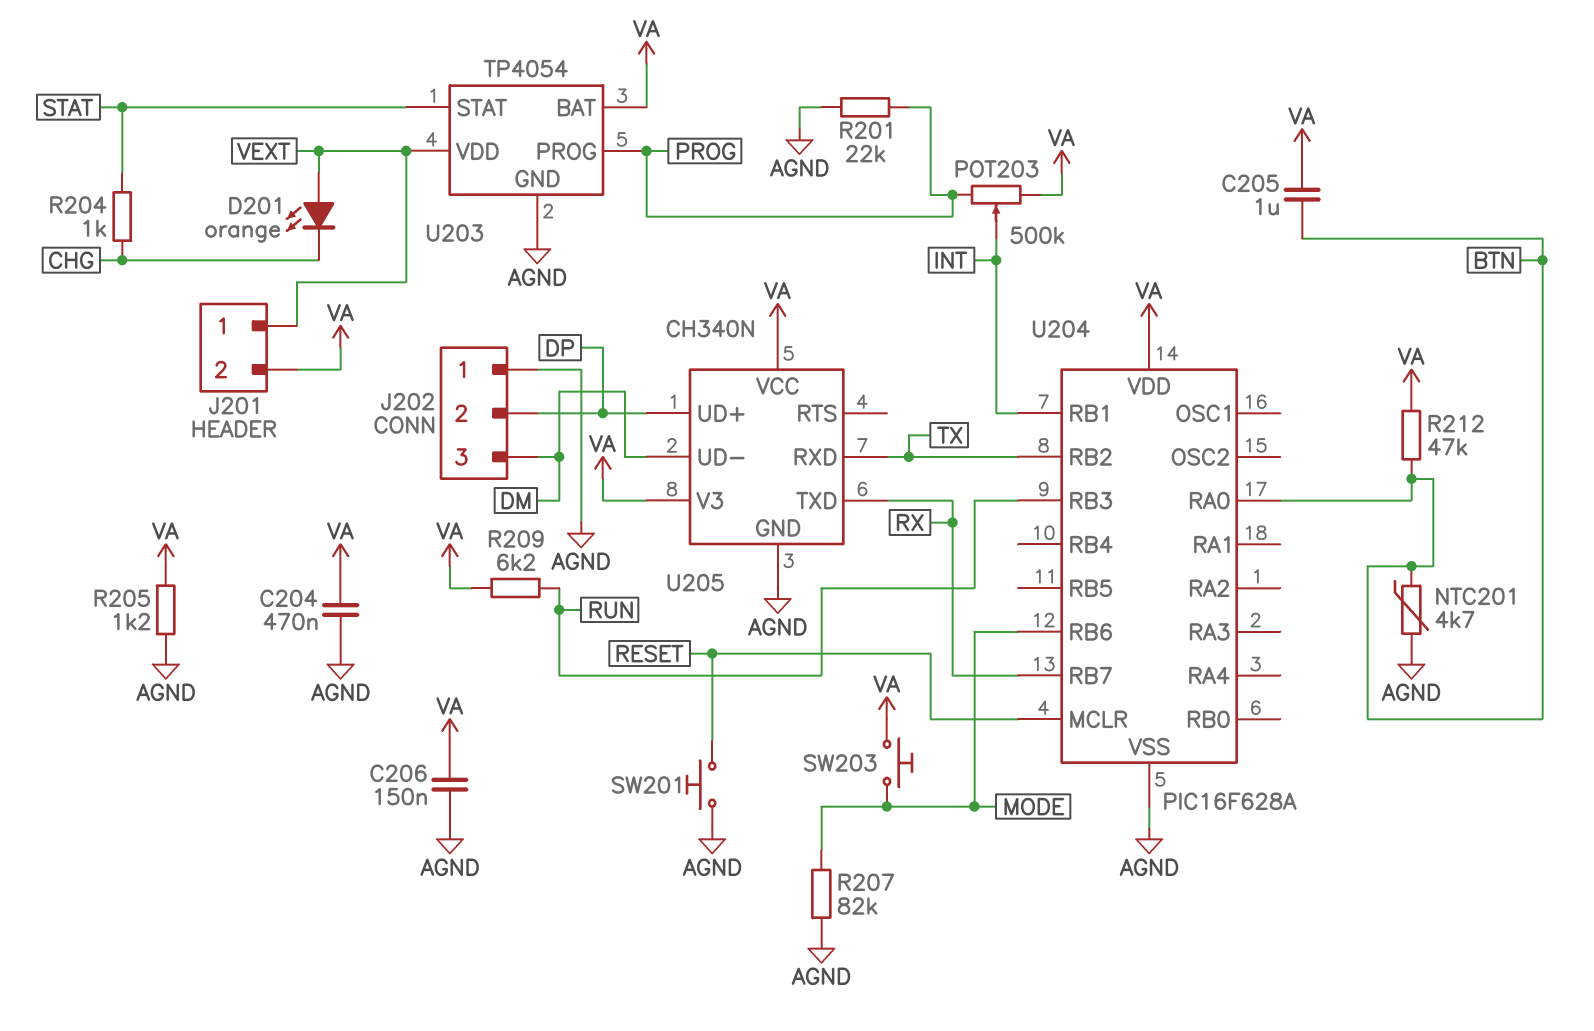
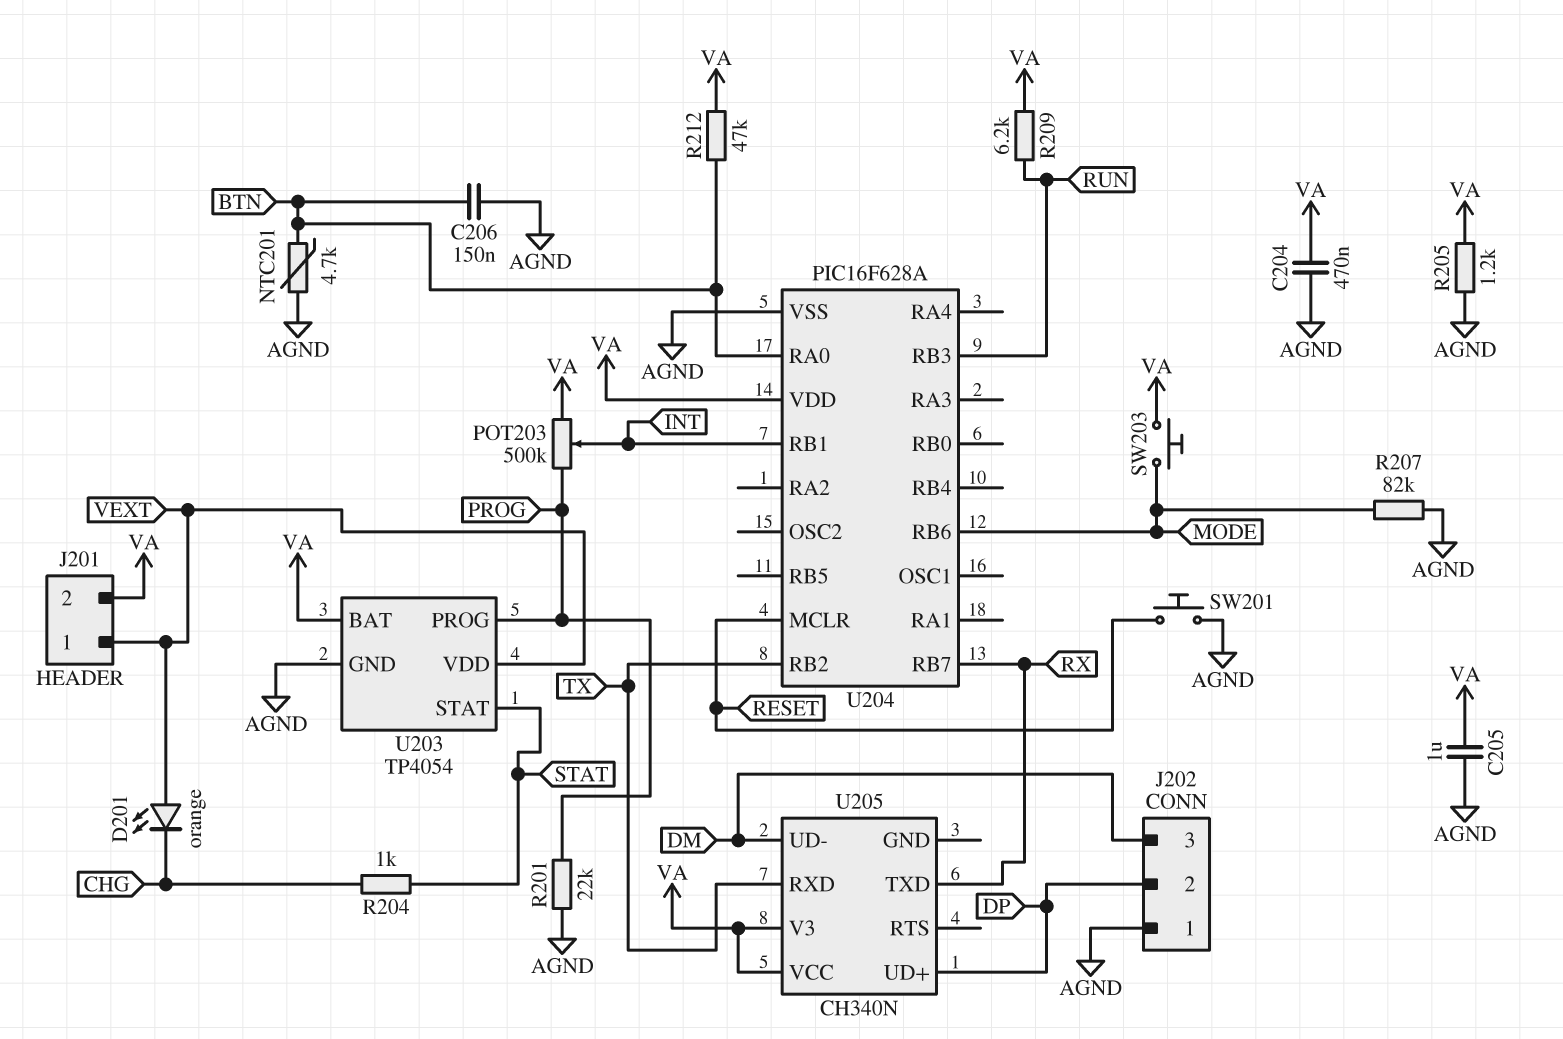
C205: 1uF (BTN, VA) -> 1uF (AGND, VA)
C206: 150nF (AGND, VA) -> 150nF (AGND, BTN)
U205 pin GND: AGND -> none

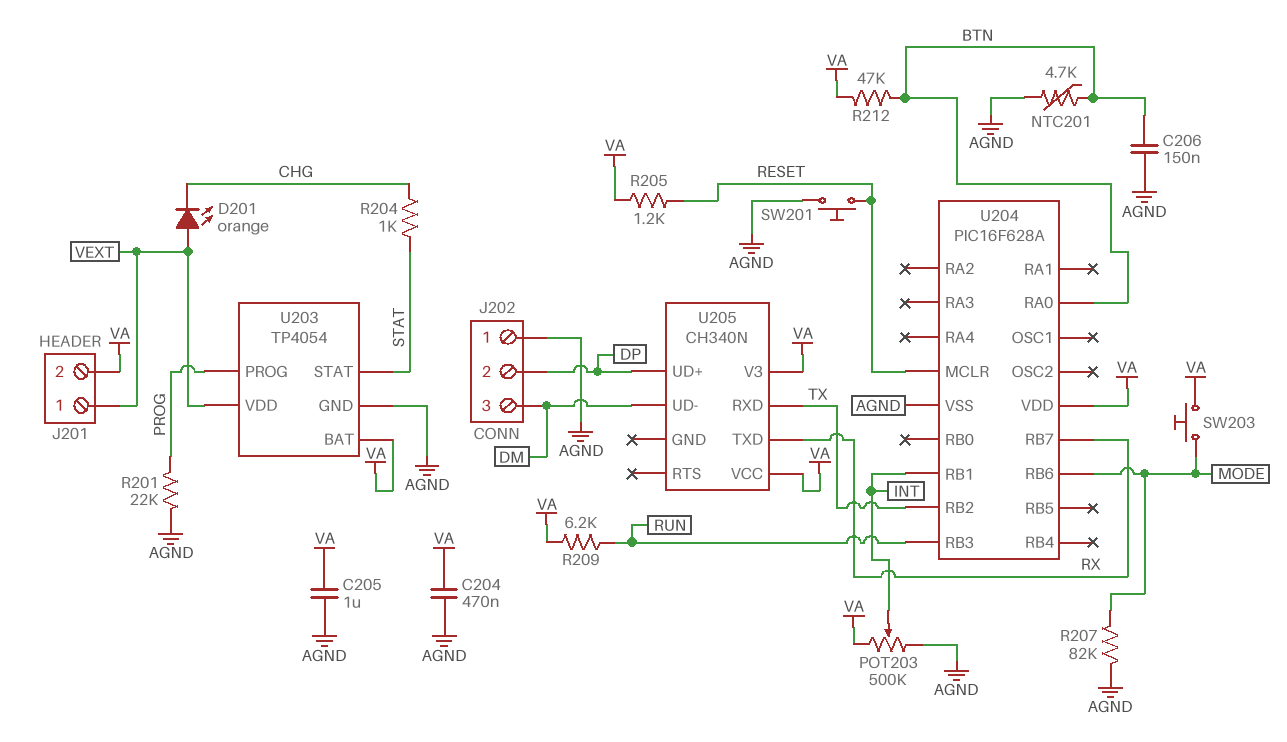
POT203: 500k (PROG, VA, wiper INT) -> 500k (AGND, VA, wiper INT)
R205: 1.2k (AGND, VA) -> 1.2k (RESET, VA)

